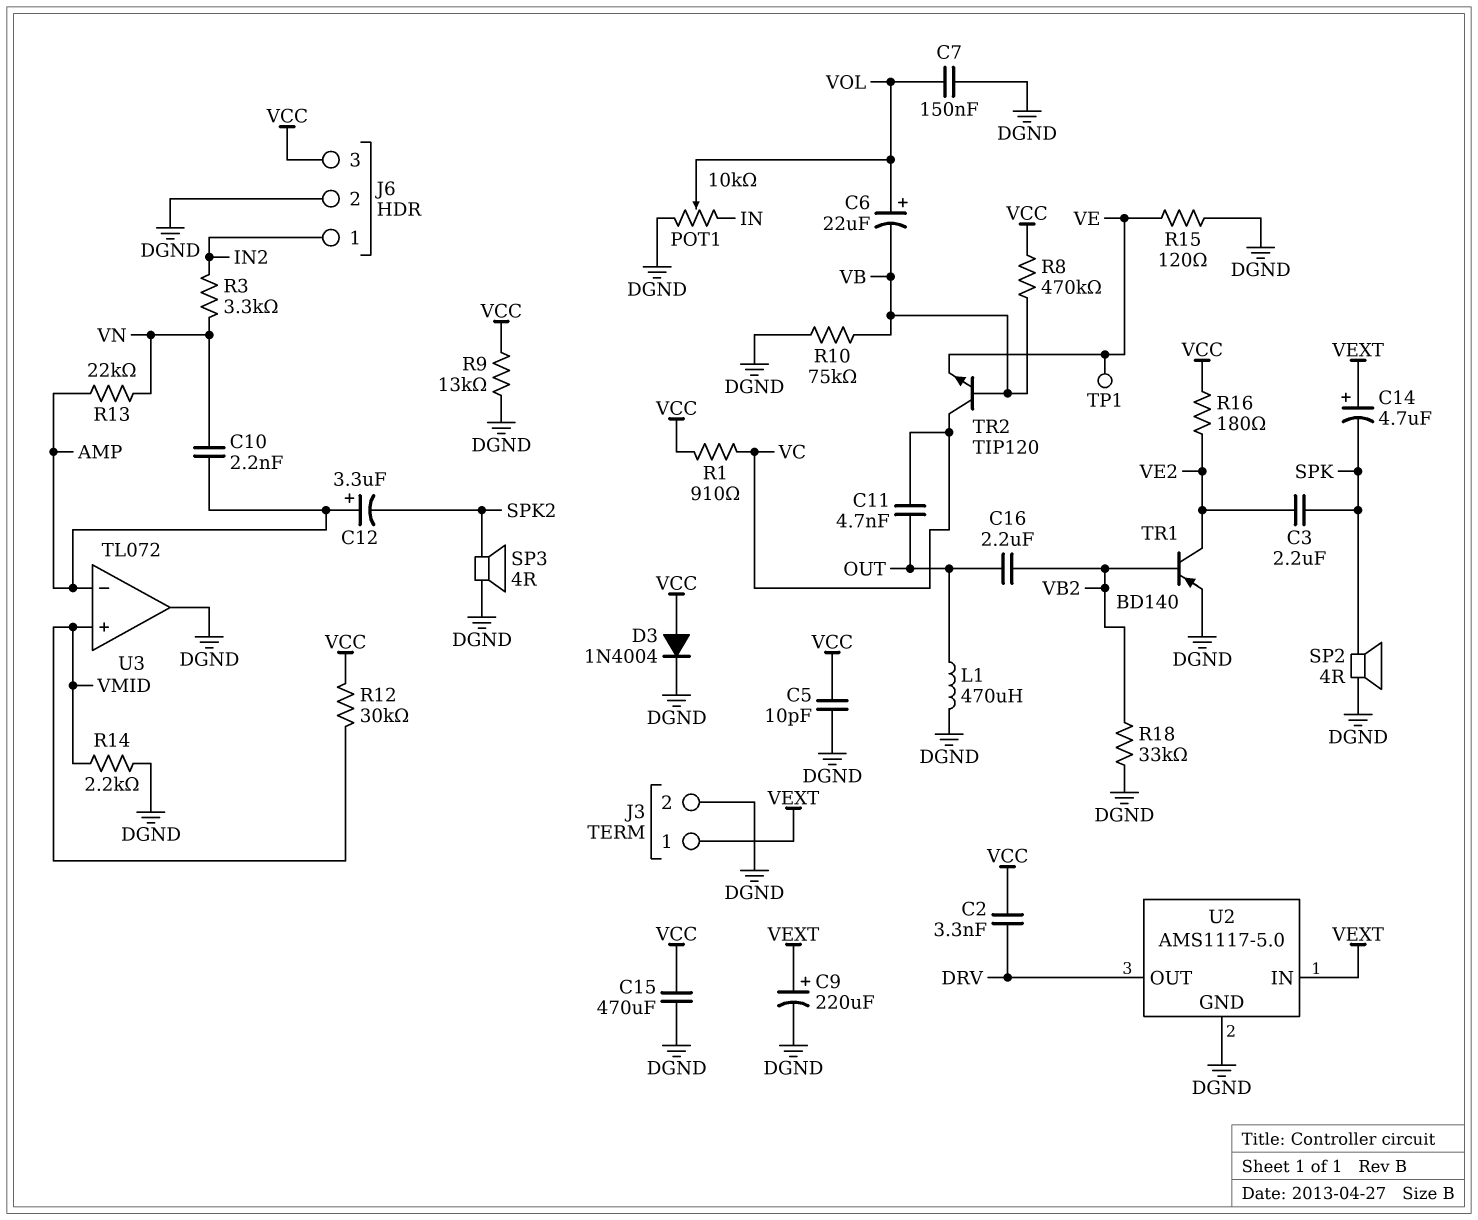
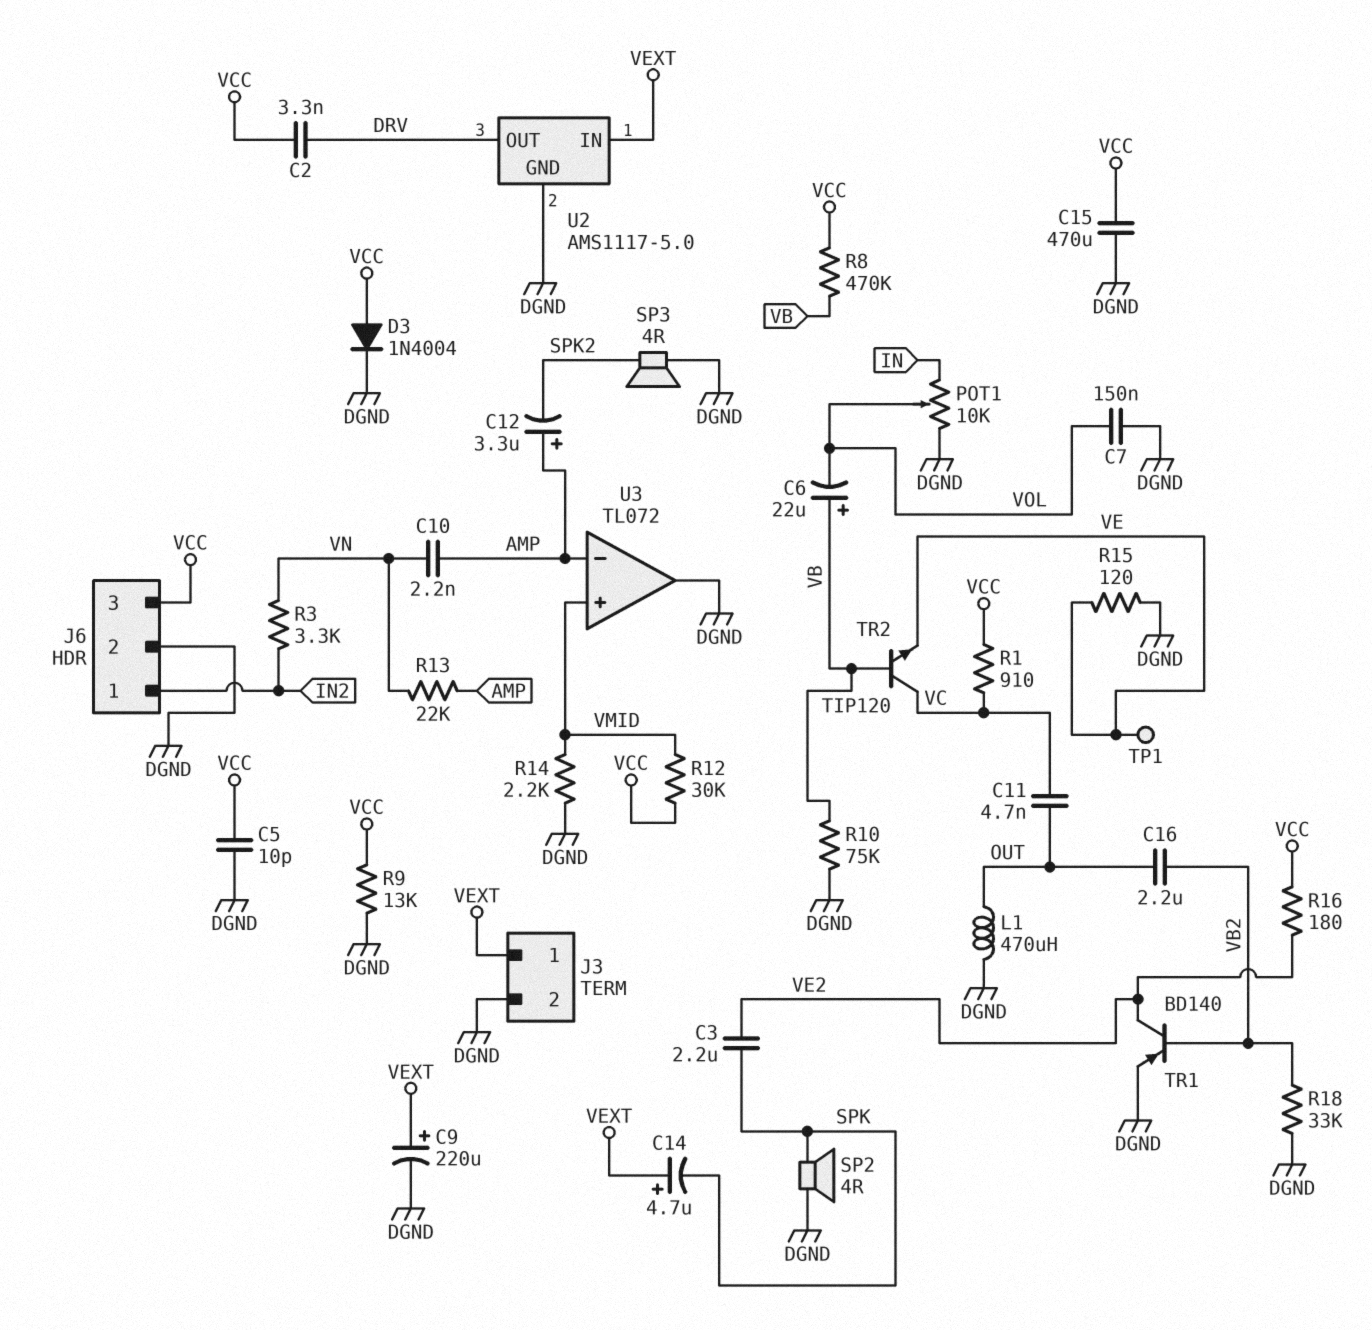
C6: 22uF (plus VOL, minus VB) -> 22uF (plus VB, minus VOL)

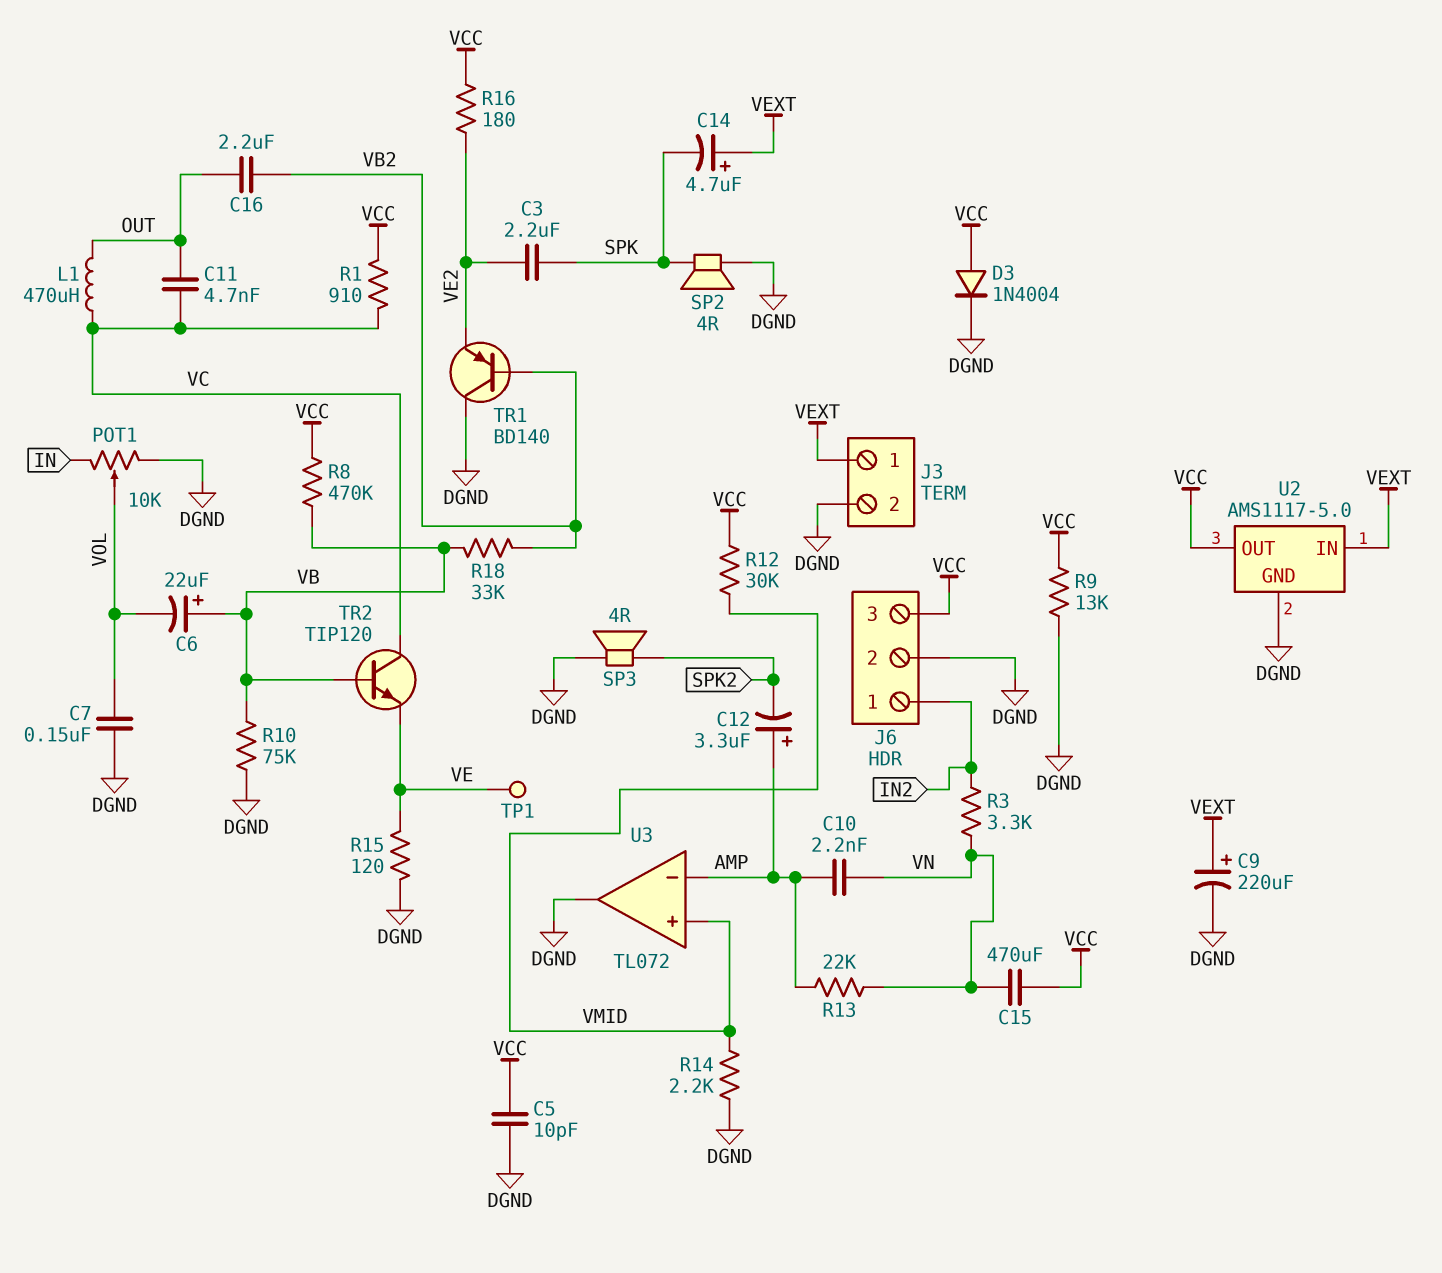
C2: 3.3nF (DRV, VCC) -> none
C15: 470uF (DGND, VCC) -> 470uF (VCC, VN)
L1: 470uH (DGND, OUT) -> 470uH (OUT, VC)
R18: 33k (DGND, VB2) -> 33k (VB, VB2)
TR1: PNP BD140 (B VB2, C VE2, E DGND) -> PNP BD140 (B VB2, C DGND, E VE2)
U2 pin OUT: DRV -> VCC

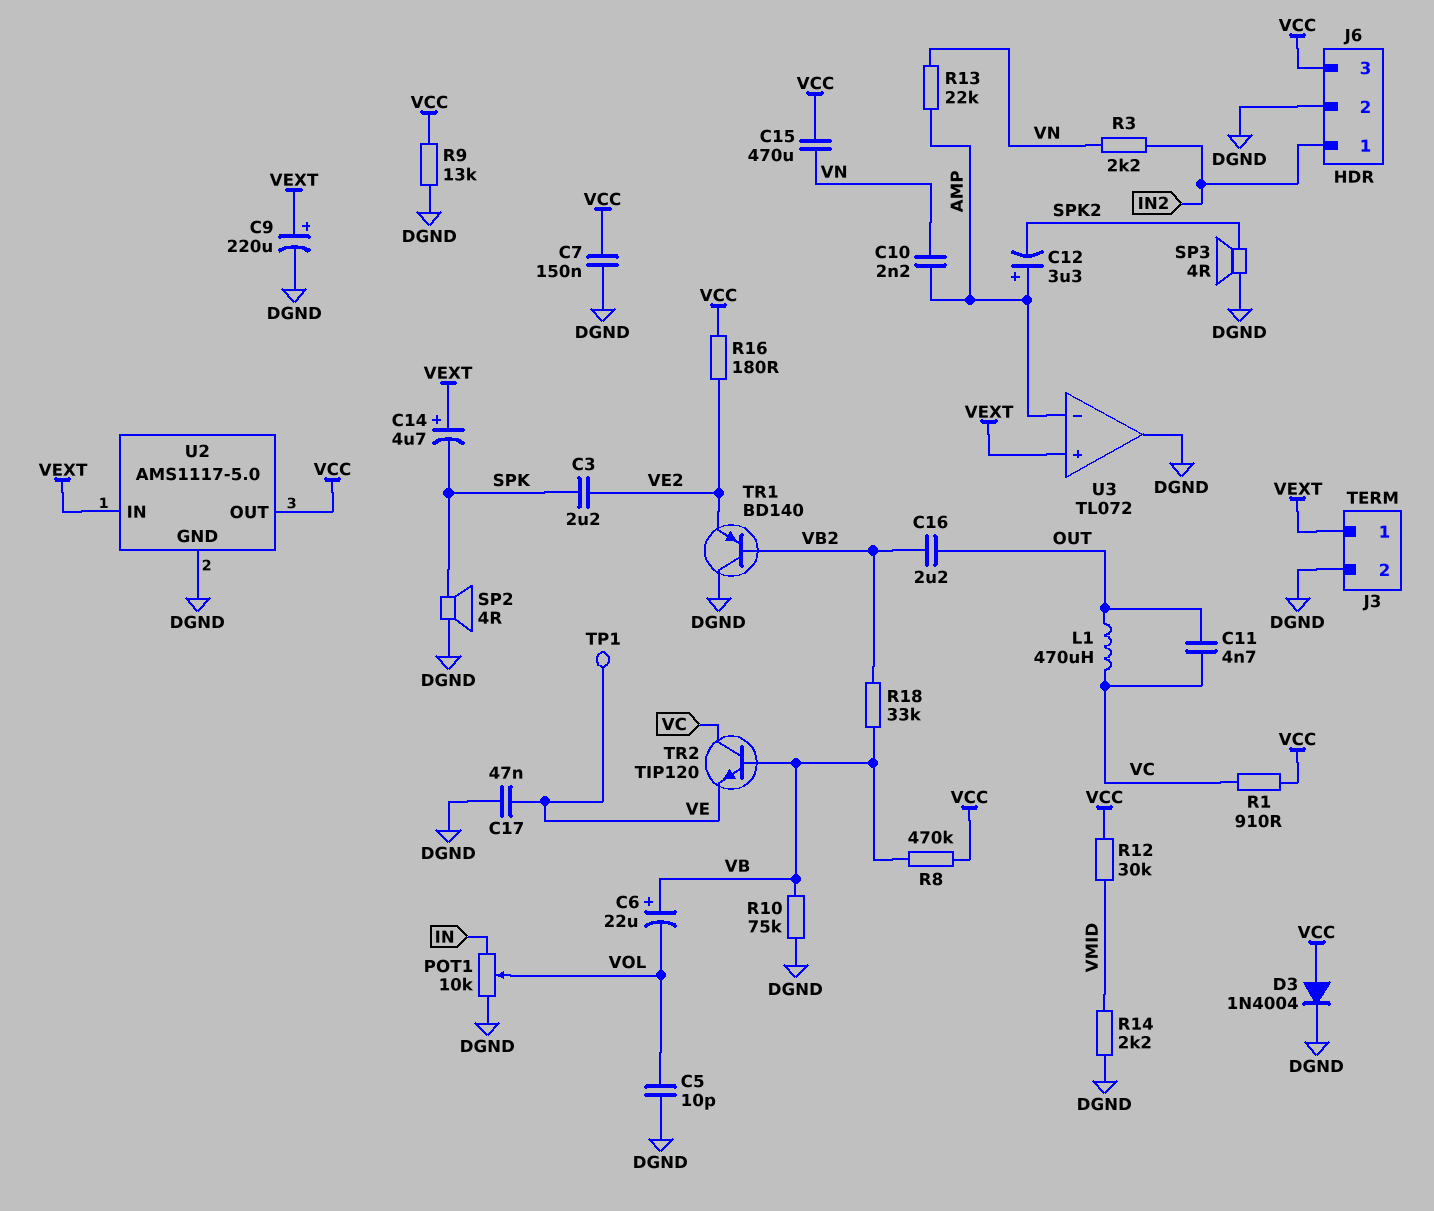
C5: 10pF (DGND, VCC) -> 10pF (DGND, VOL)
C7: 150nF (DGND, VOL) -> 150nF (DGND, VCC)
C17: none -> 47nF (DGND, VE)
R3: 3.3k (IN2, VN) -> 2.2k (IN2, VN)
R15: 120 (DGND, VE) -> none
U3 pin in+: VMID -> VEXT

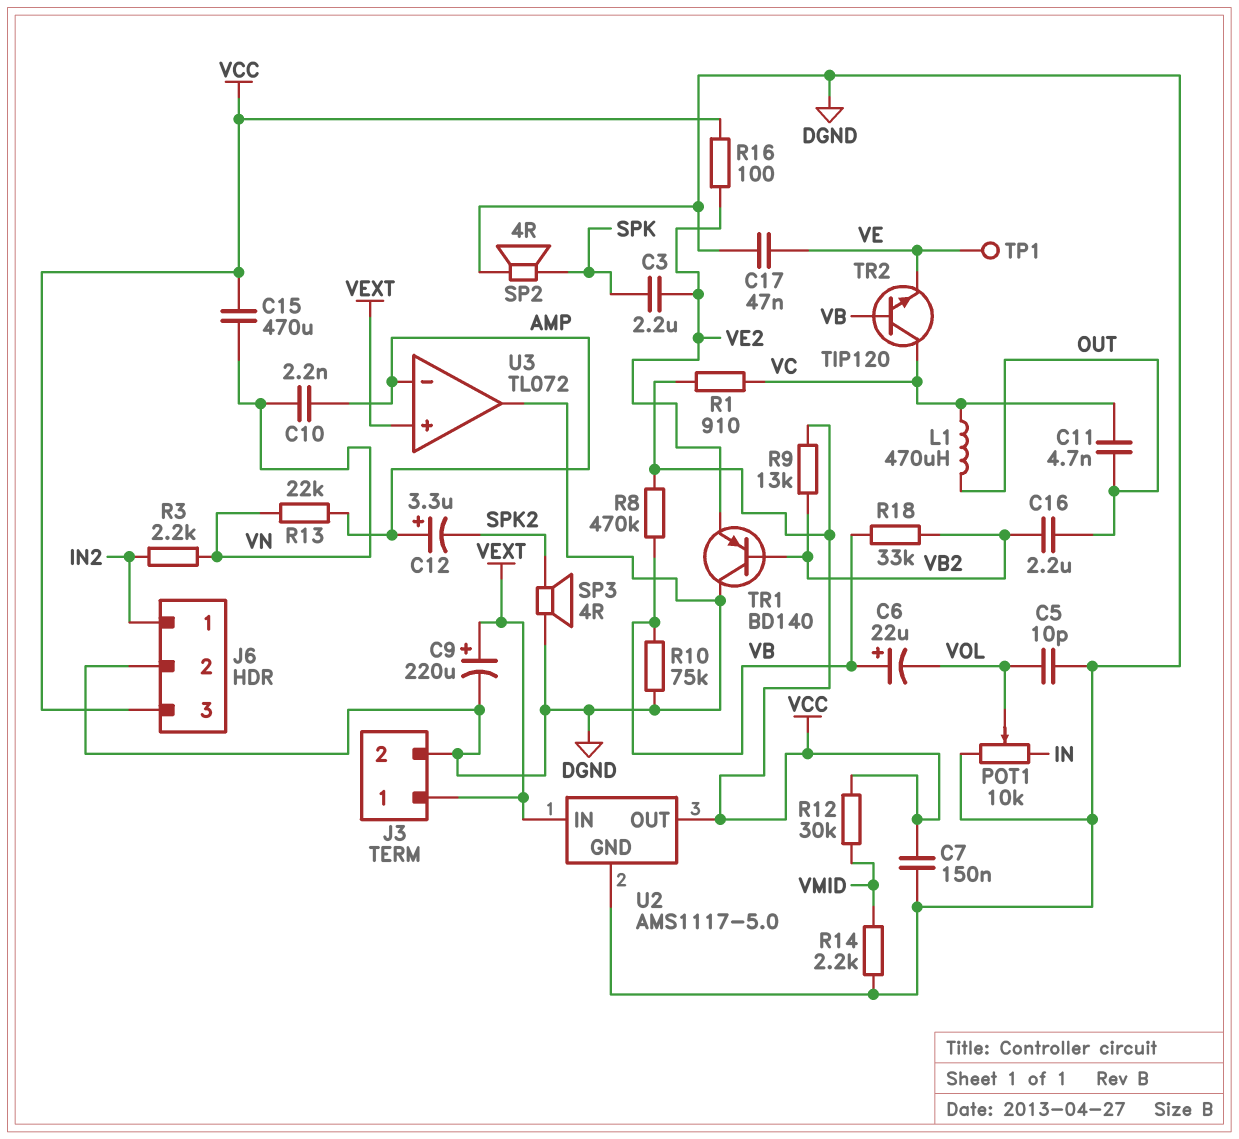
C14: 4.7uF (plus VEXT, minus SPK) -> none
D3: diode 1N4004 (A VCC, K DGND) -> none
R9: 13k (DGND, VCC) -> 13k (VB2, VCC)
R16: 180 (VCC, VE2) -> 100 (VCC, VE2)

